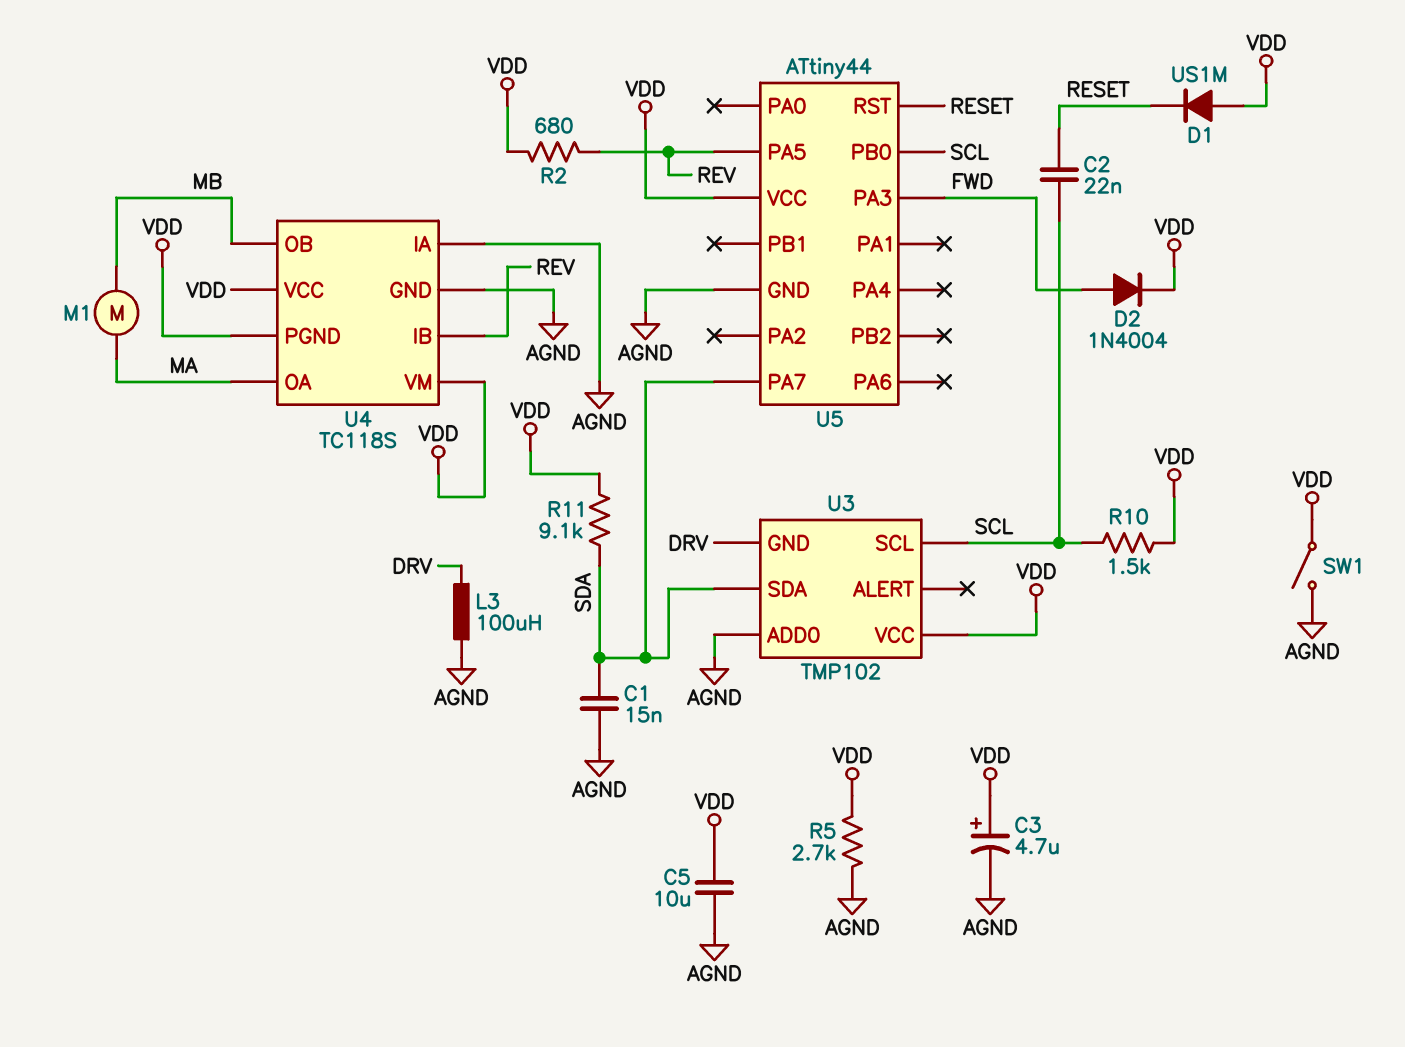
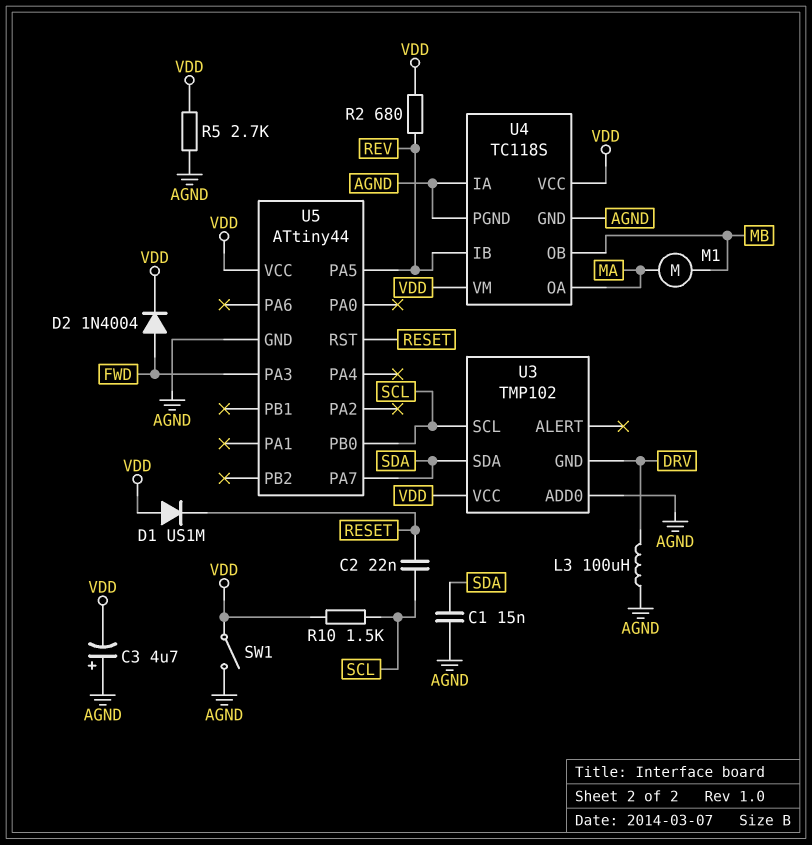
C3: 4.7uF (plus VDD, minus AGND) -> 4.7uF (plus AGND, minus VDD)
C5: 10uF (AGND, VDD) -> none
R11: 9.1k (SDA, VDD) -> none
U4 pin PGND: VDD -> AGND

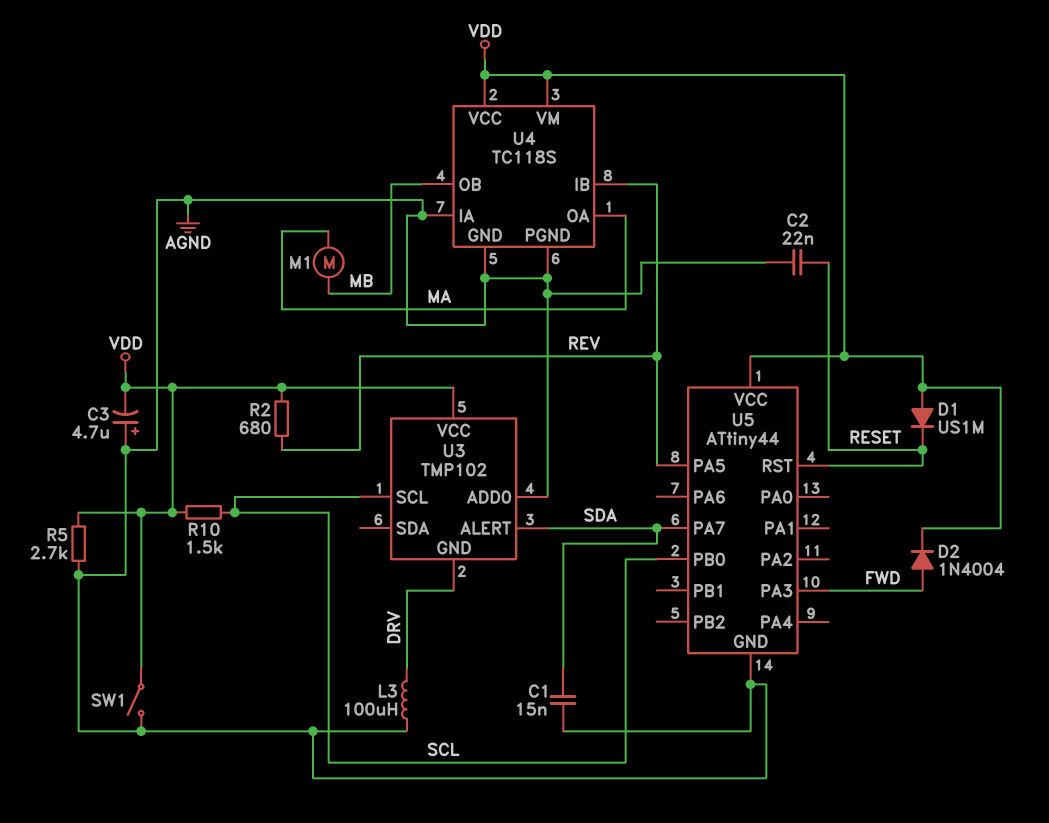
C2: 22nF (RESET, SCL) -> 22nF (AGND, RESET)
U3 pin ALERT: none -> SDA
U3 pin SDA: SDA -> none

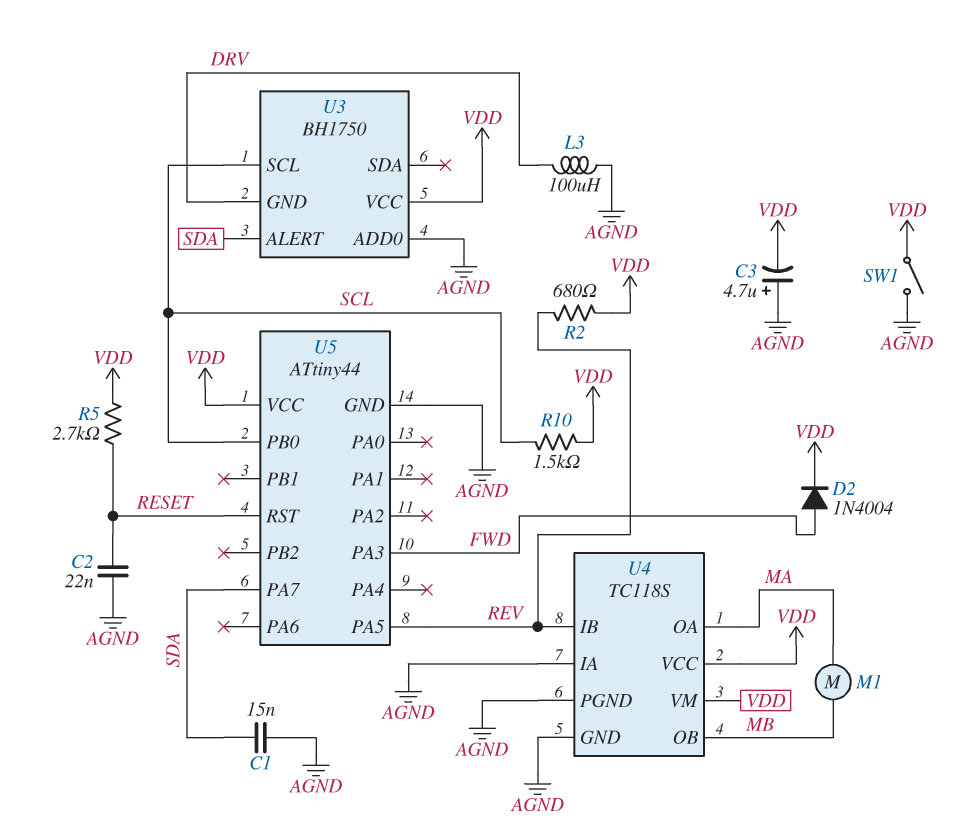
D1: diode US1M (A VDD, K RESET) -> none
R5: 2.7k (AGND, VDD) -> 2.7k (RESET, VDD)
U3: TMP102 -> BH1750

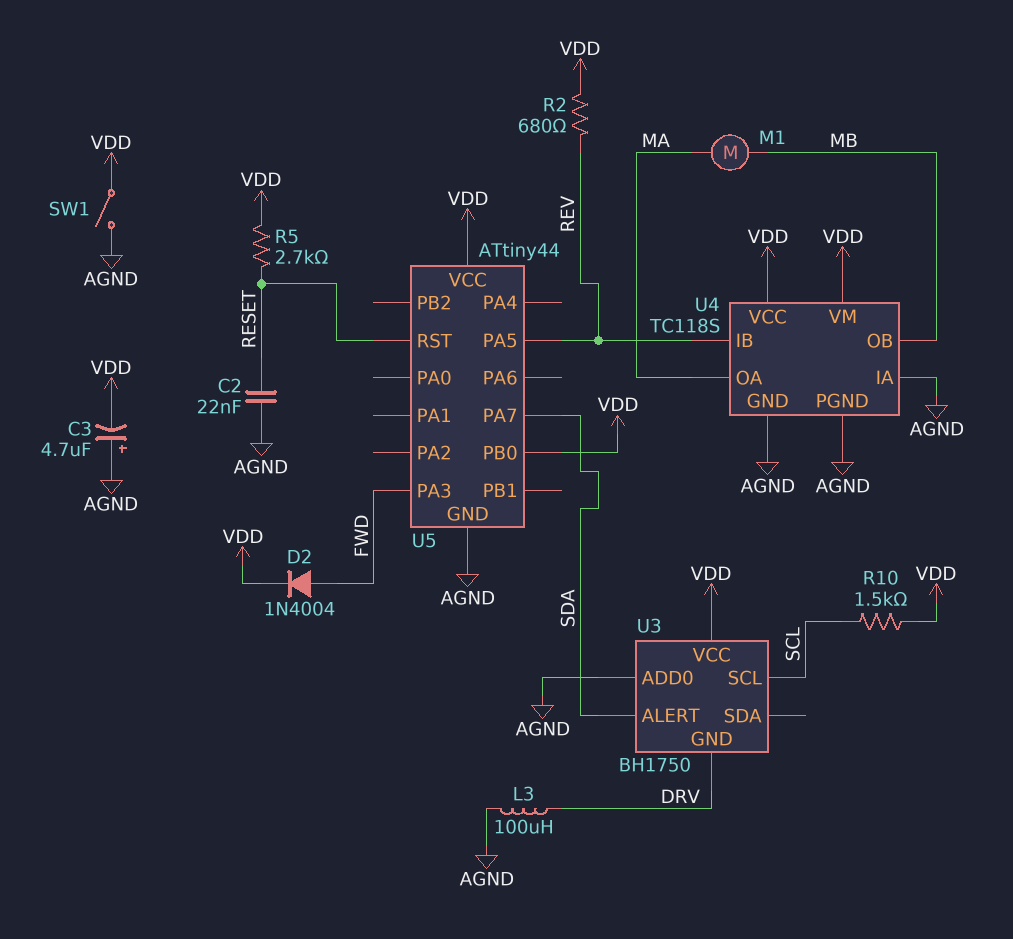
C1: 15nF (AGND, SDA) -> none
U5 pin PB0: SCL -> VDD

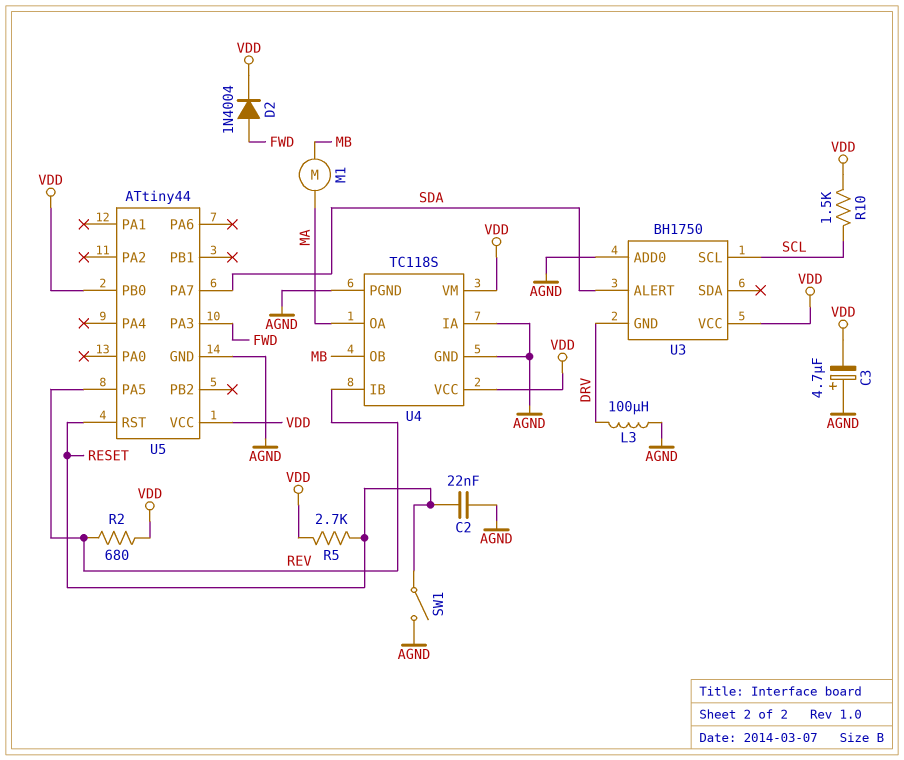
SW1: switch (AGND, VDD) -> switch (AGND, RESET)

